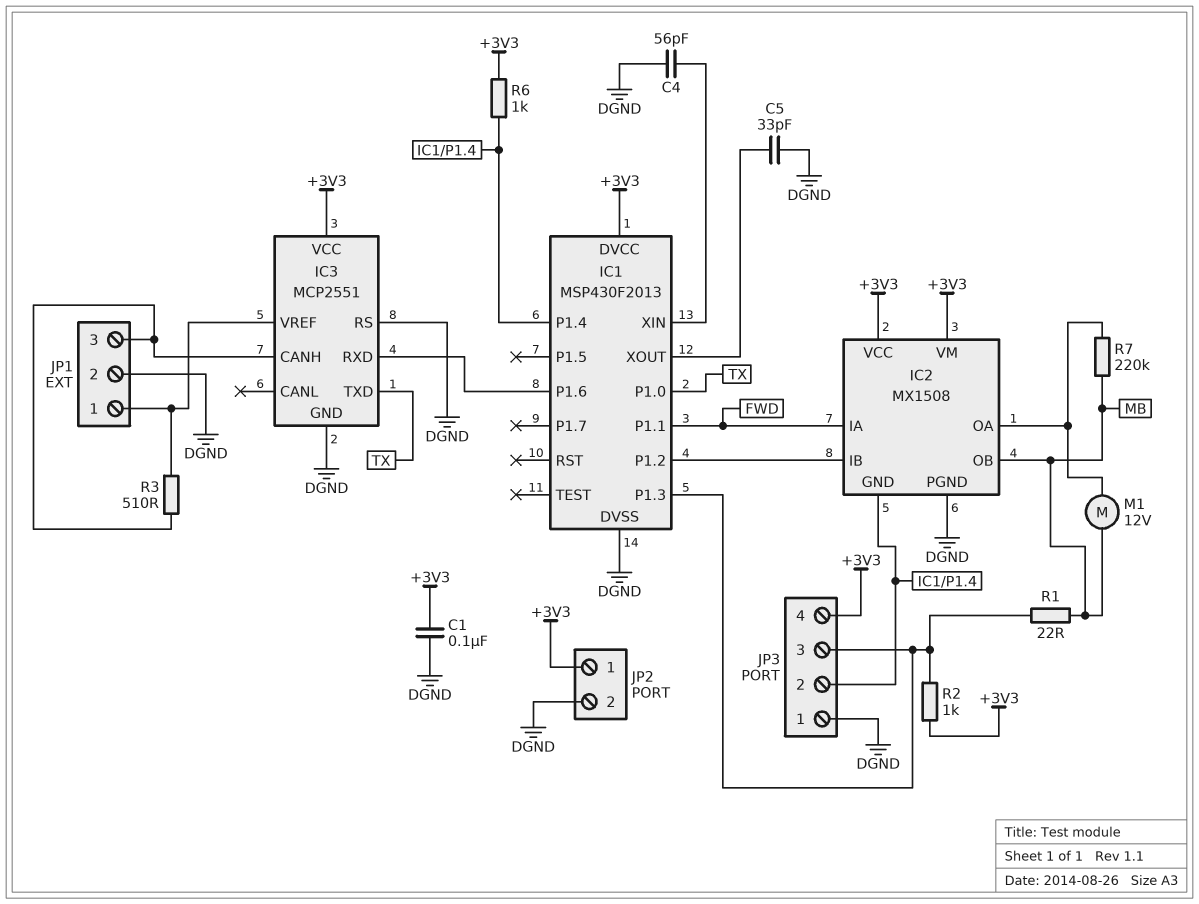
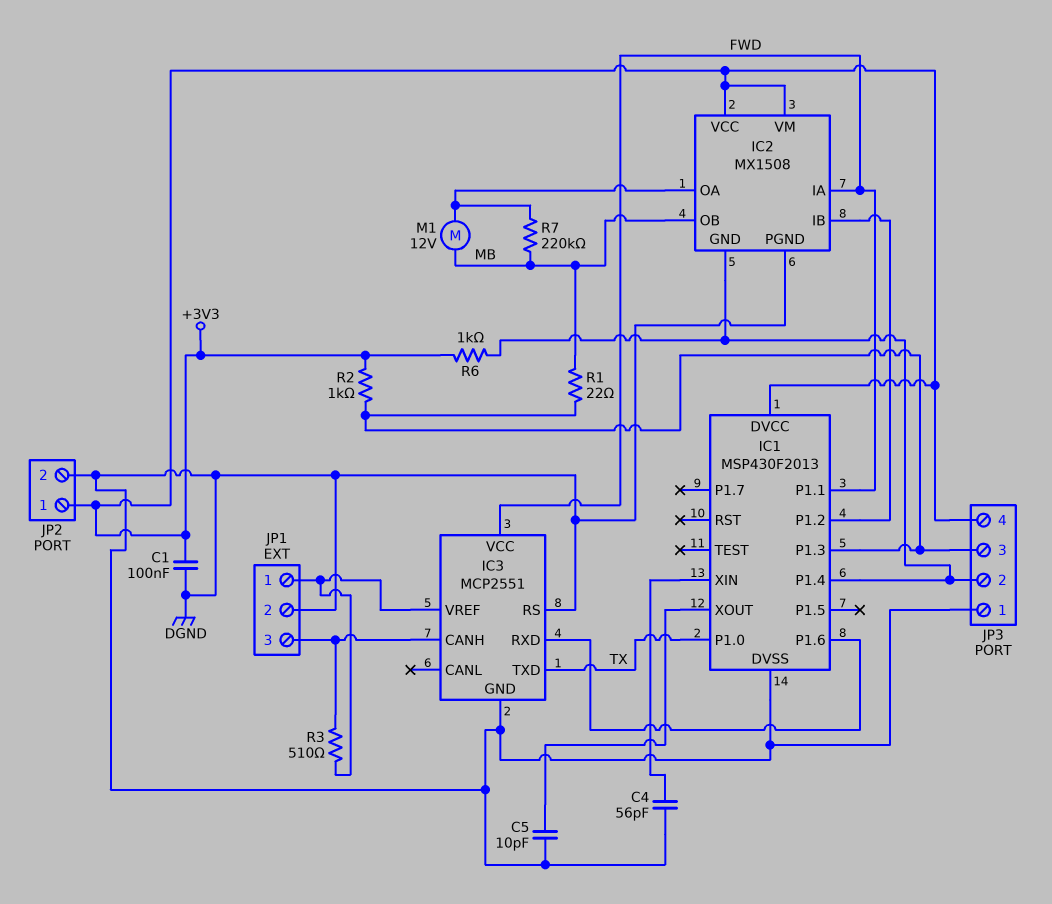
C5: 33pF (DGND, IC1/XOUT) -> 10pF (DGND, IC1/XOUT)
IC3 pin VCC: +3V3 -> FWD

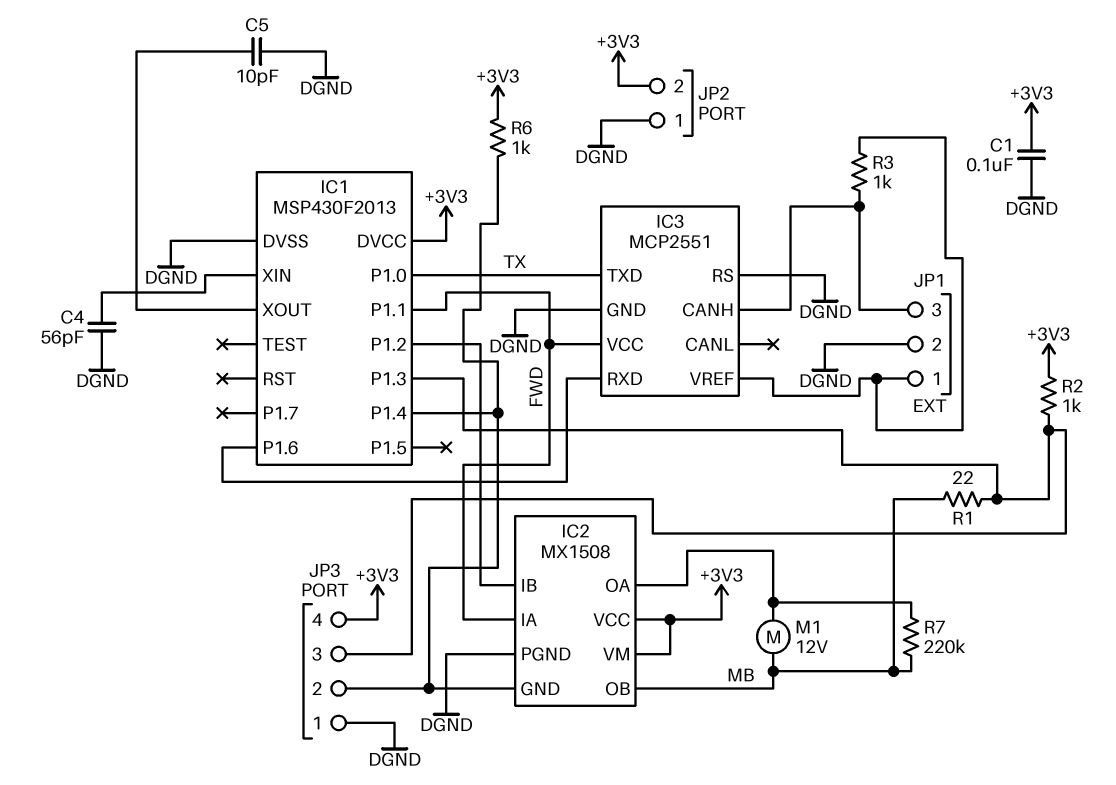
JP2 pin 1: +3V3 -> DGND
JP2 pin 2: DGND -> +3V3
R3: 510 (IC3/CANH, IC3/VREF) -> 1k (IC3/CANH, IC3/VREF)

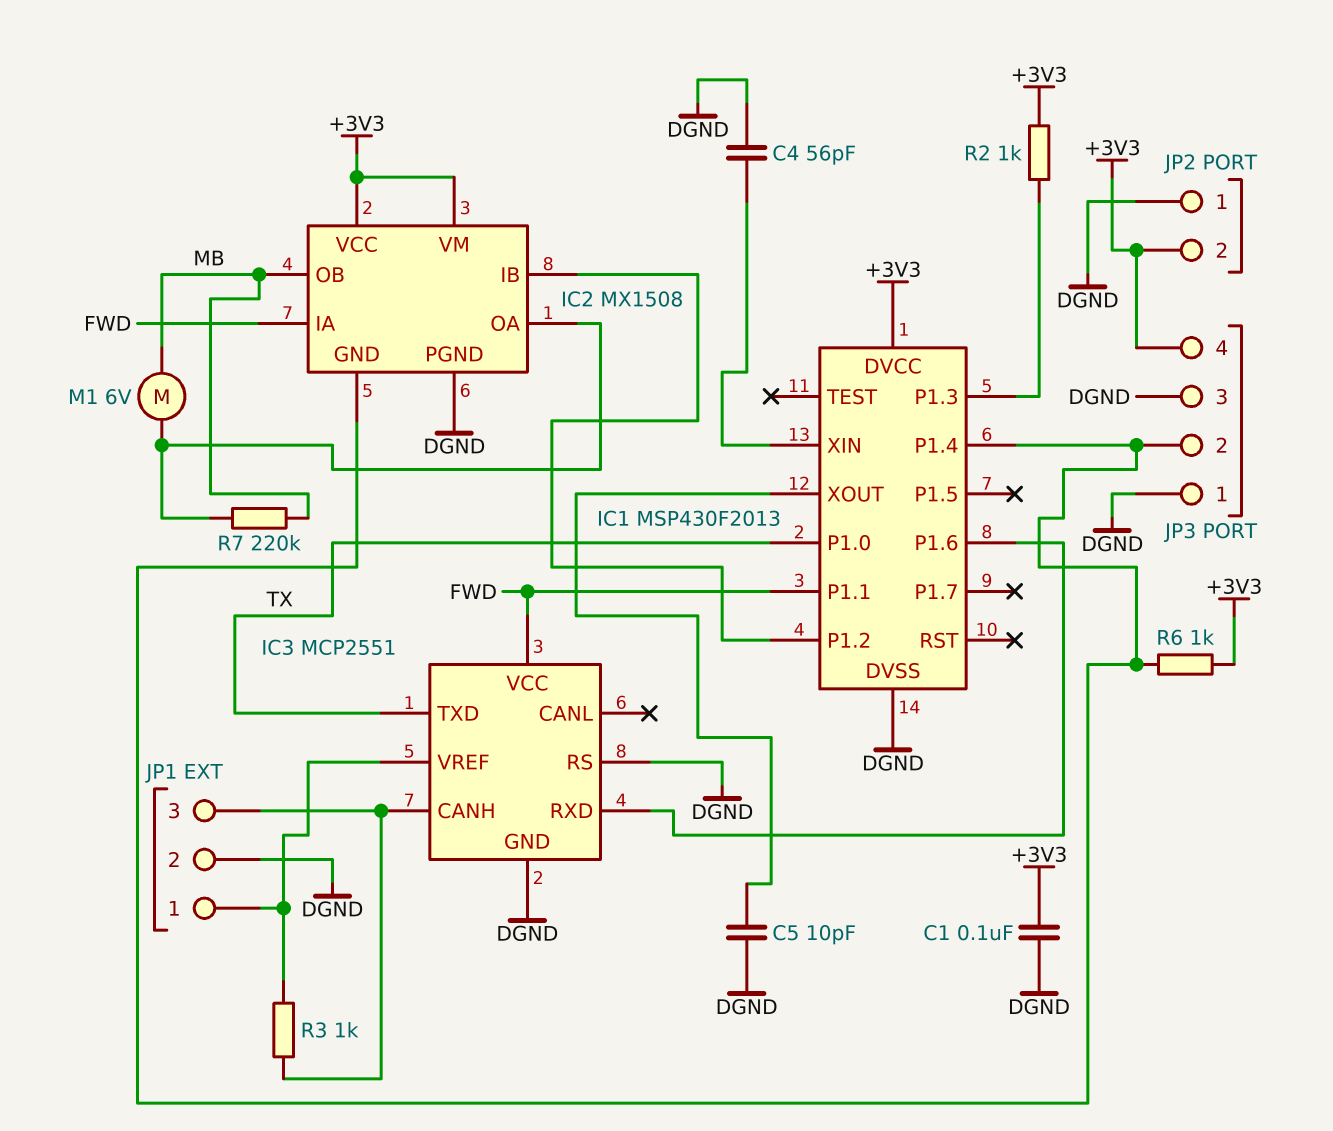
JP3 pin 3: IC1/P1.3 -> DGND
M1: motor 12V (IC2/OA, MB) -> motor 6V (IC2/OA, MB)
R1: 22 (IC1/P1.3, MB) -> none

